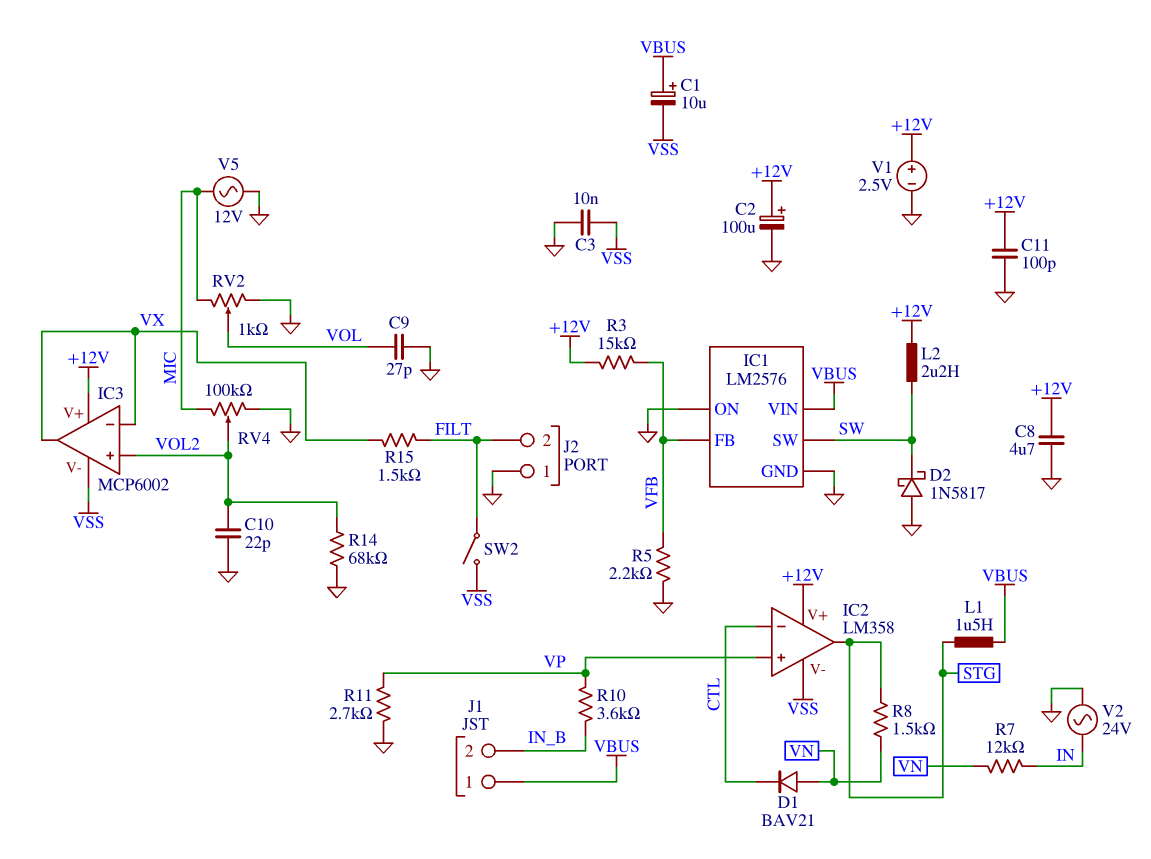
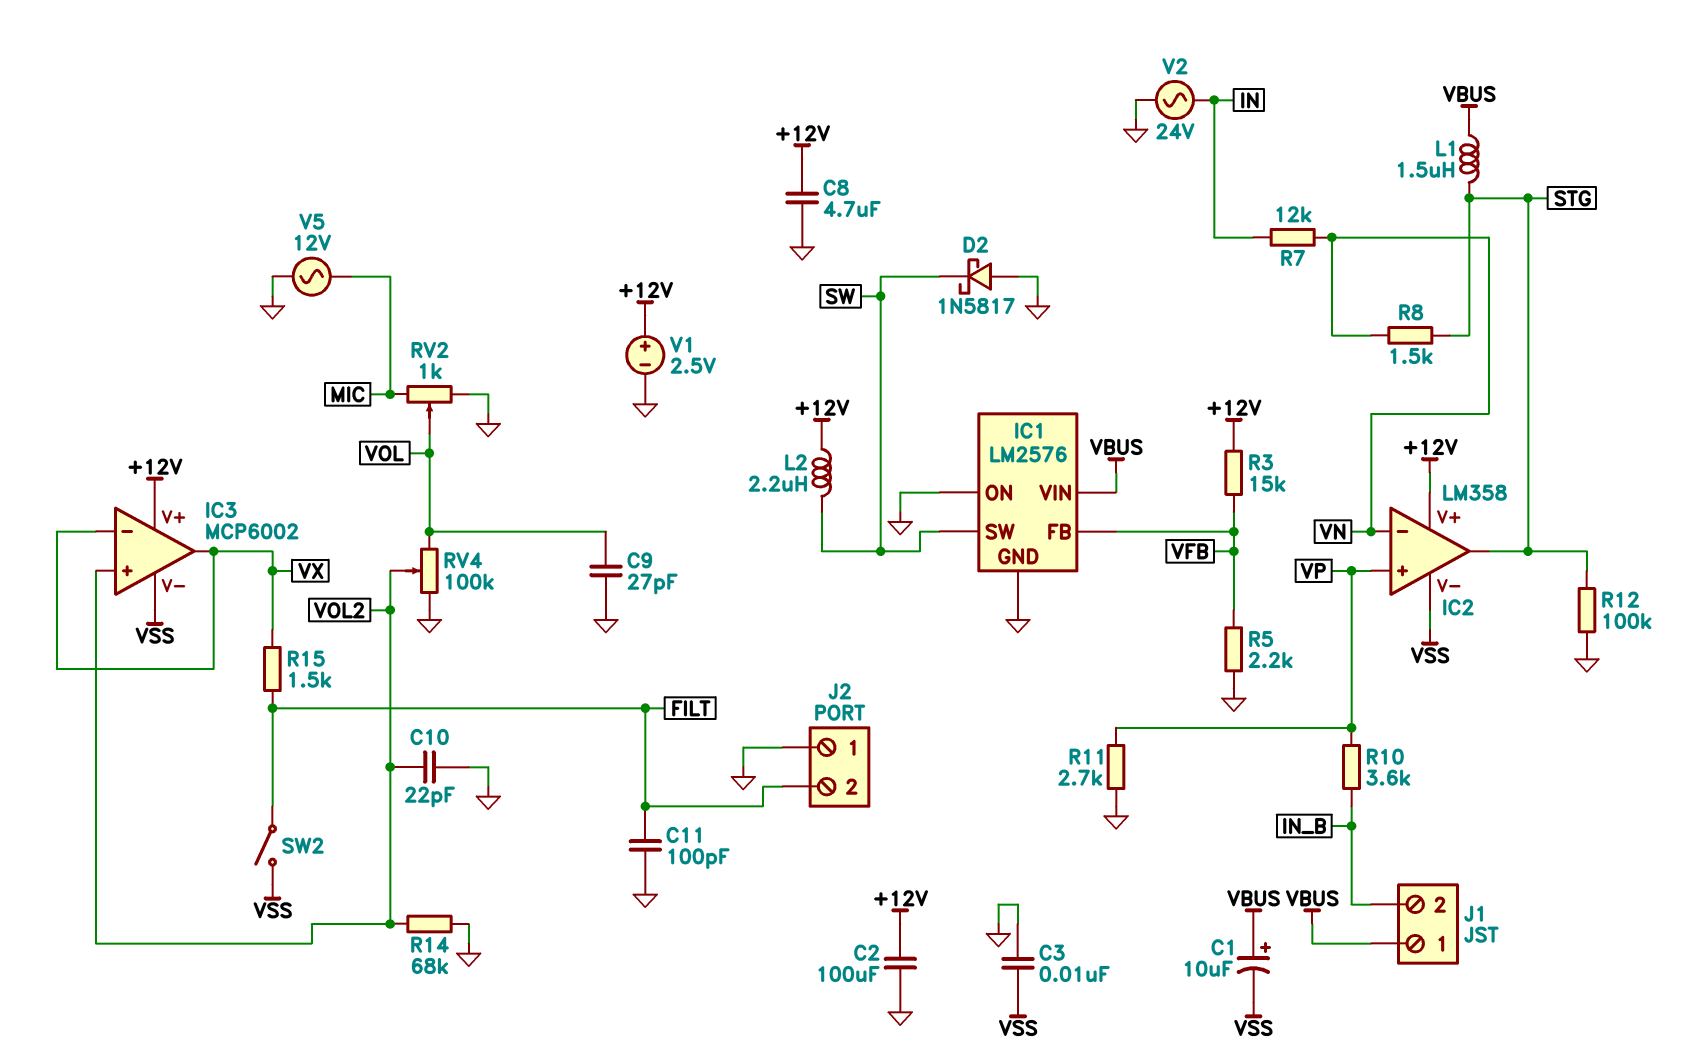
C2: 100uF (plus +12V, minus GND) -> 100uF (+12V, GND)
C11: 100pF (+12V, GND) -> 100pF (FILT, GND)
D1: diode BAV21 (A VN, K CTL) -> none
IC2 pin in-: CTL -> VN
R12: none -> 100k (GND, STG)
RV4: 100k (GND, MIC, wiper VOL2) -> 100k (GND, VOL, wiper VOL2)

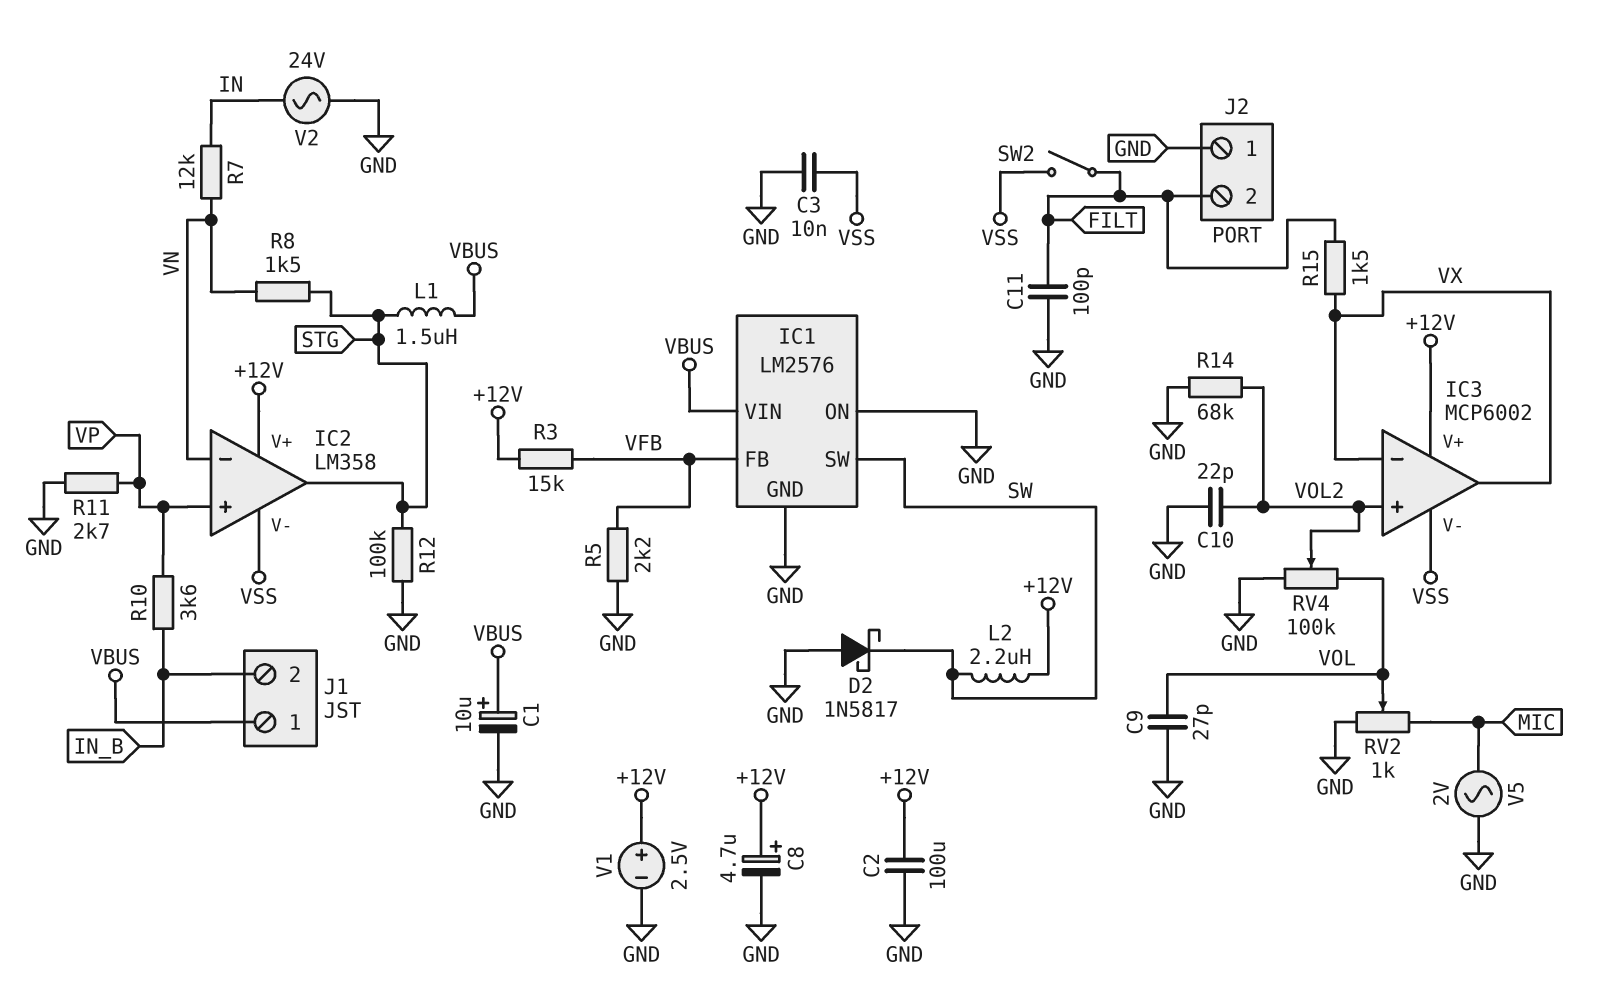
C1: 10uF (plus VBUS, minus VSS) -> 10uF (plus VBUS, minus GND)
C8: 4.7uF (+12V, GND) -> 4.7uF (plus +12V, minus GND)
V5: AC 12V (GND, MIC) -> AC 2V (GND, MIC)

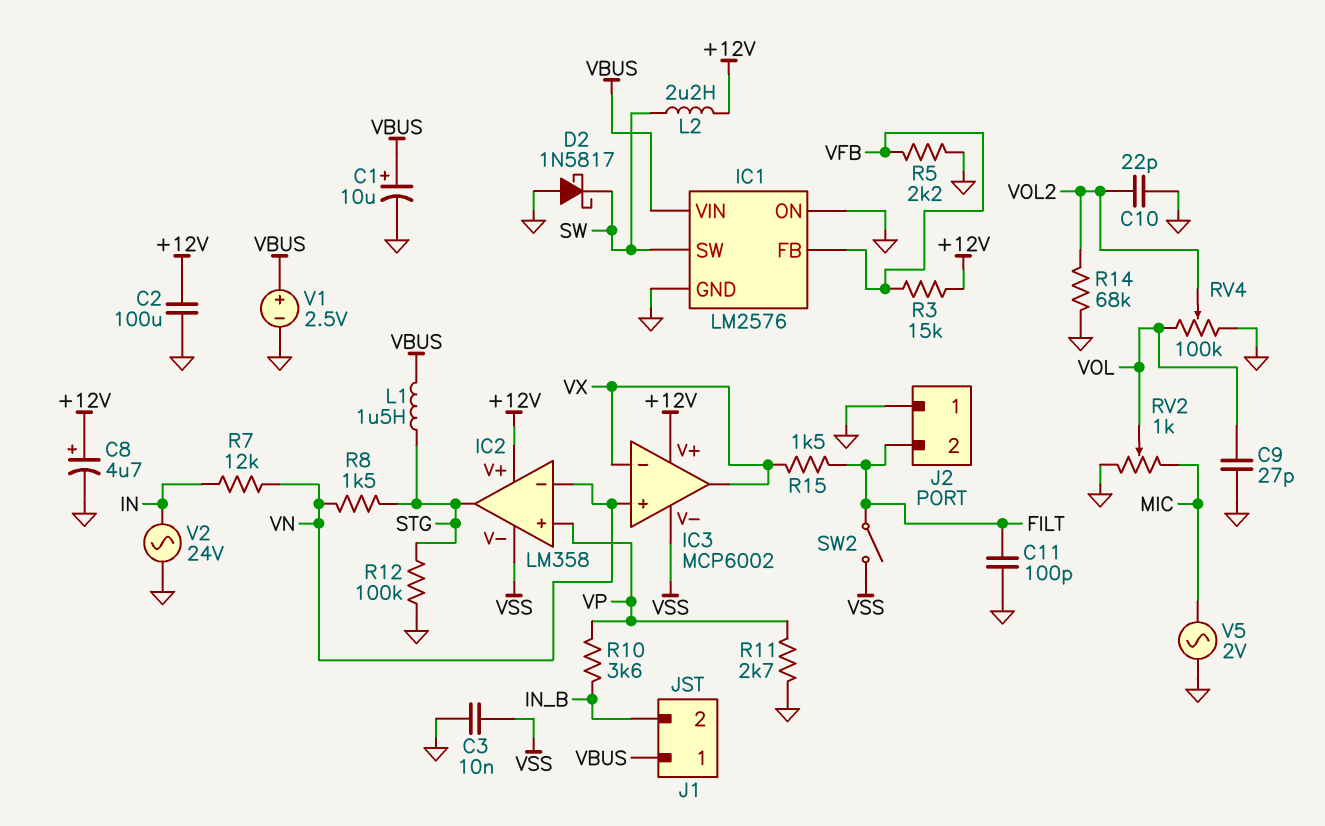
IC3 pin in+: VOL2 -> VN
V1: 2.5V (plus +12V, minus GND) -> 2.5V (plus VBUS, minus GND)

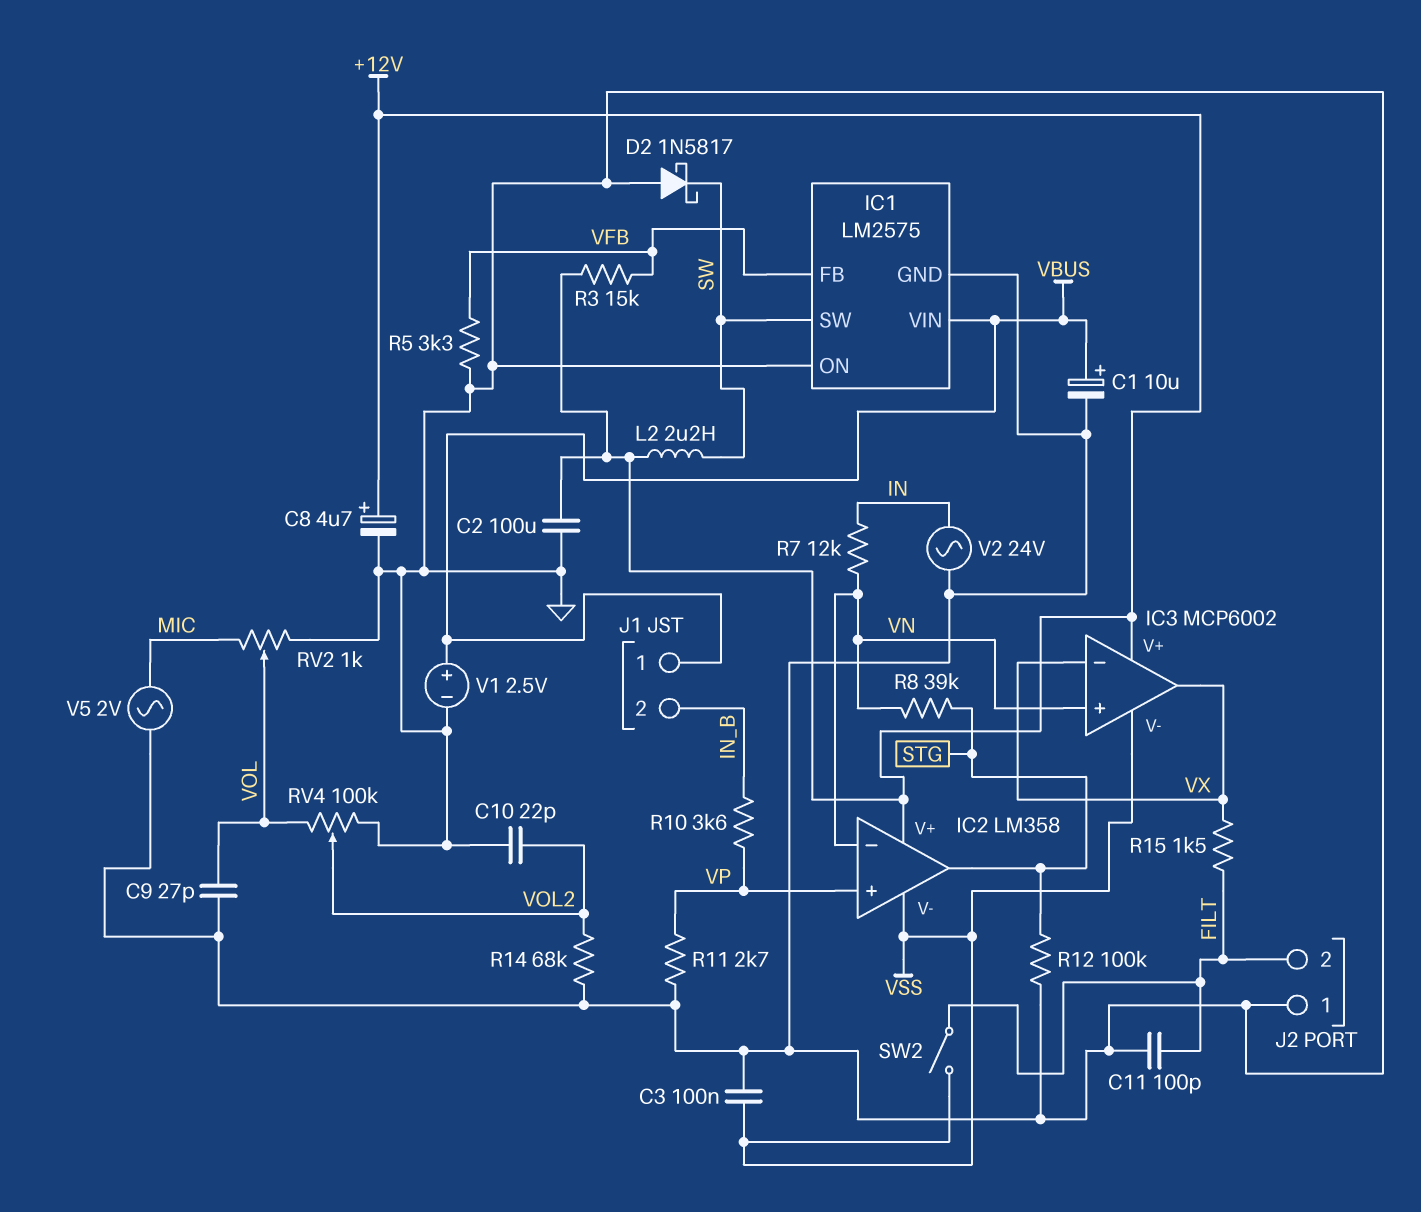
C3: 10nF (GND, VSS) -> 100nF (GND, VSS)
IC1: LM2576 -> LM2575
L1: 1.5uH (STG, VBUS) -> none
R5: 2.2k (GND, VFB) -> 3.3k (GND, VFB)
R8: 1.5k (STG, VN) -> 39k (STG, VN)

